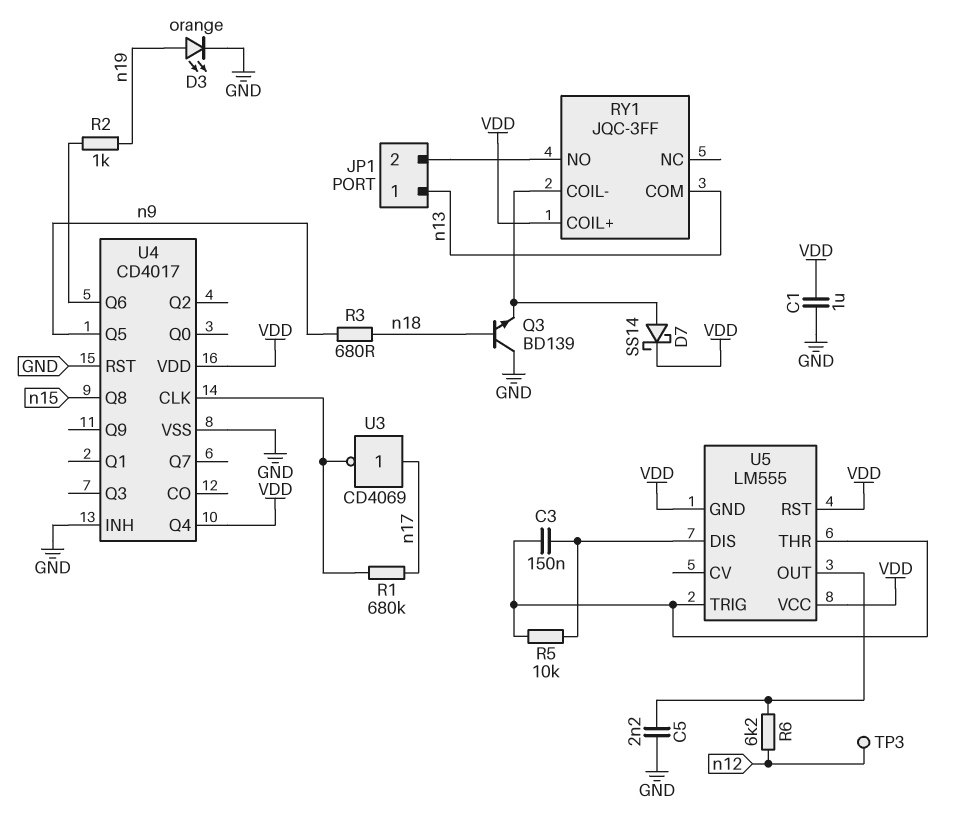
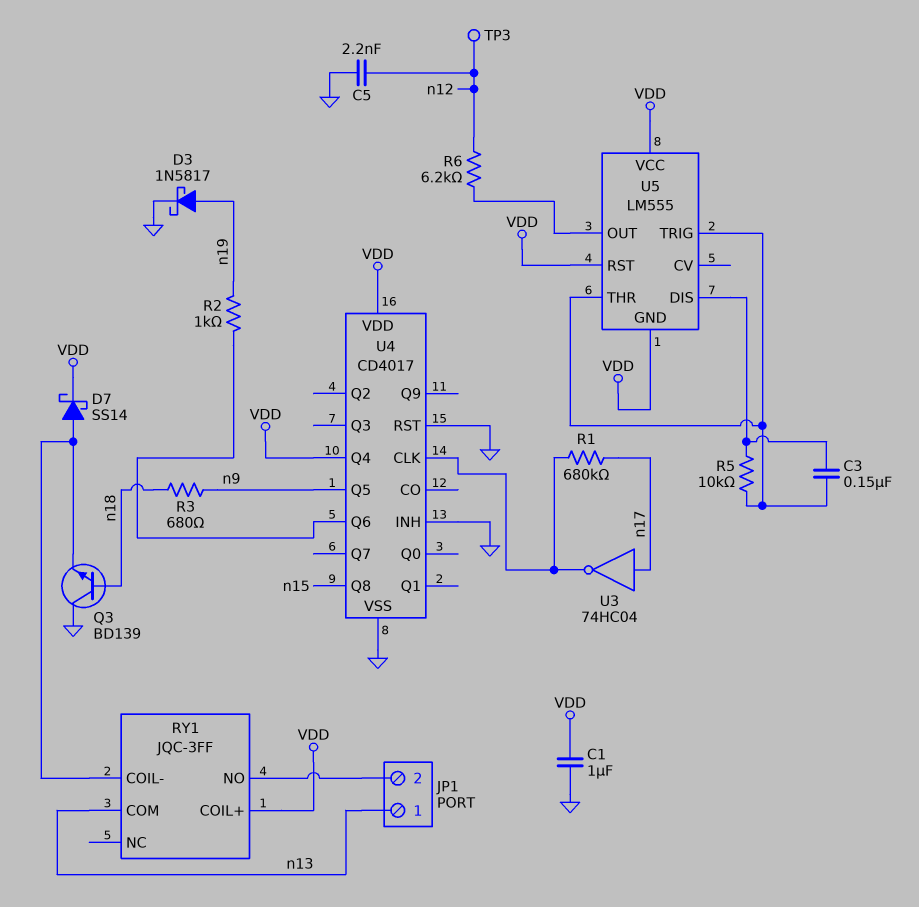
C5: 2.2nF (GND, U5/OUT) -> 2.2nF (GND, n12)
D3: LED orange (A n19, K GND) -> schottky 1N5817 (A n19, K GND)
U3: NOT CD4069 (in n17, out U4/CLK) -> NOT 74HC04 (in n17, out U4/CLK)

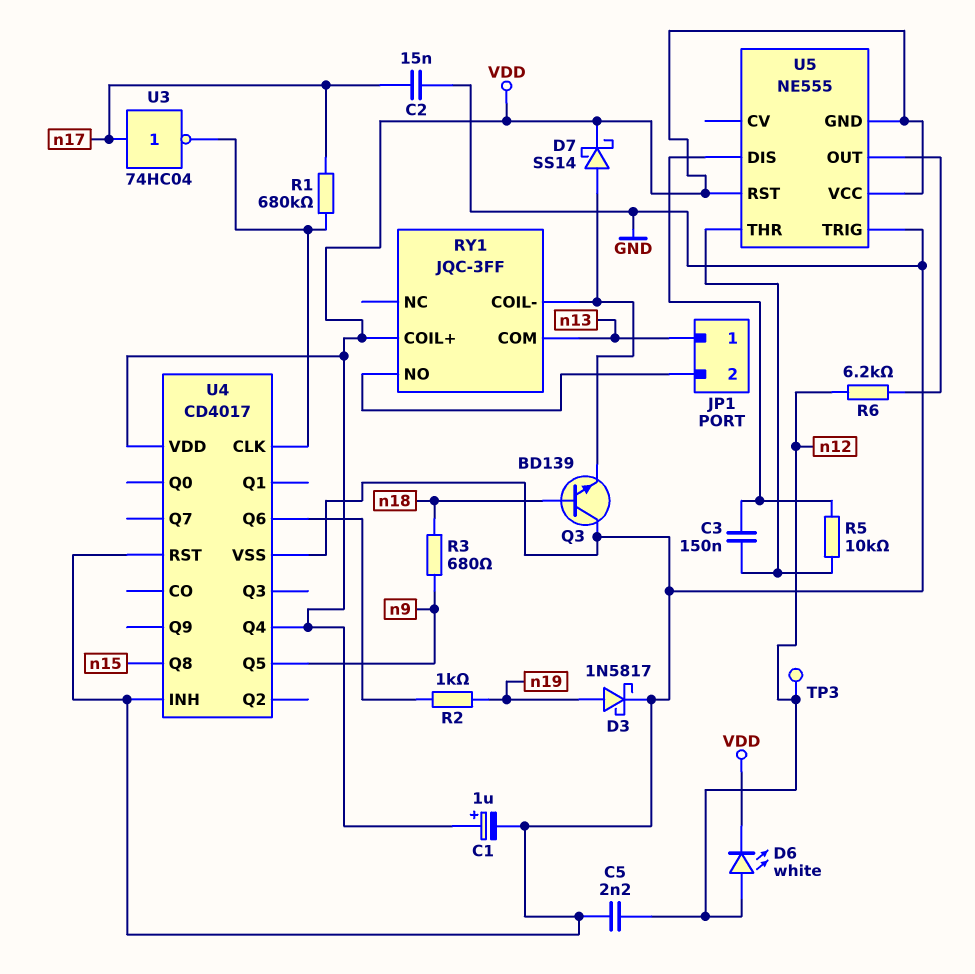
C1: 1uF (GND, VDD) -> 1uF (plus VDD, minus GND)
C2: none -> 15nF (GND, n17)
D6: none -> LED white (A n12, K VDD)
U5: LM555 -> NE555
U5 pin TRIG: U5/THR -> GND

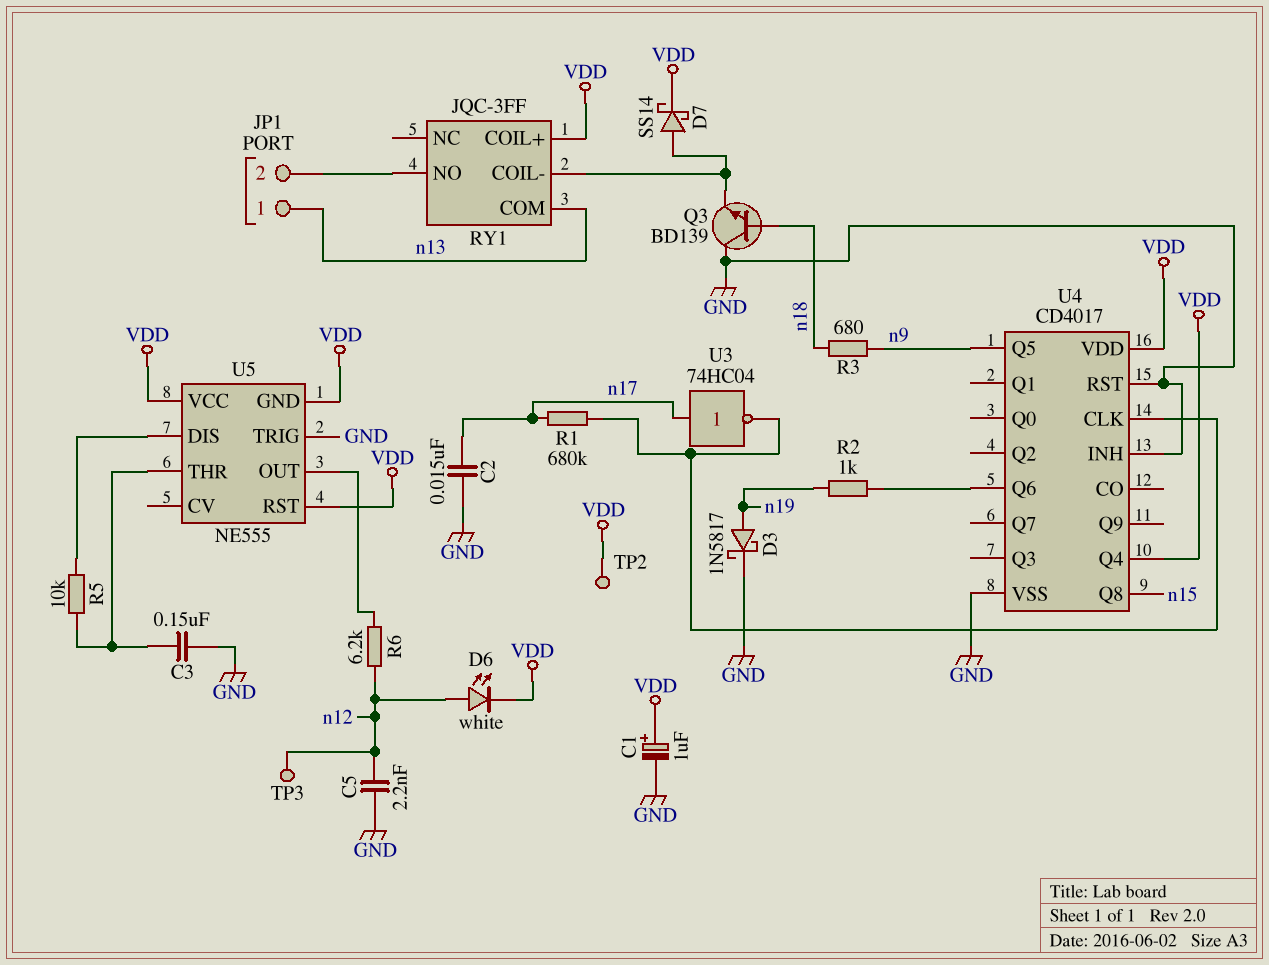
C3: 150nF (U5/DIS, U5/THR) -> 150nF (GND, U5/THR)
TP2: none -> test point (VDD)

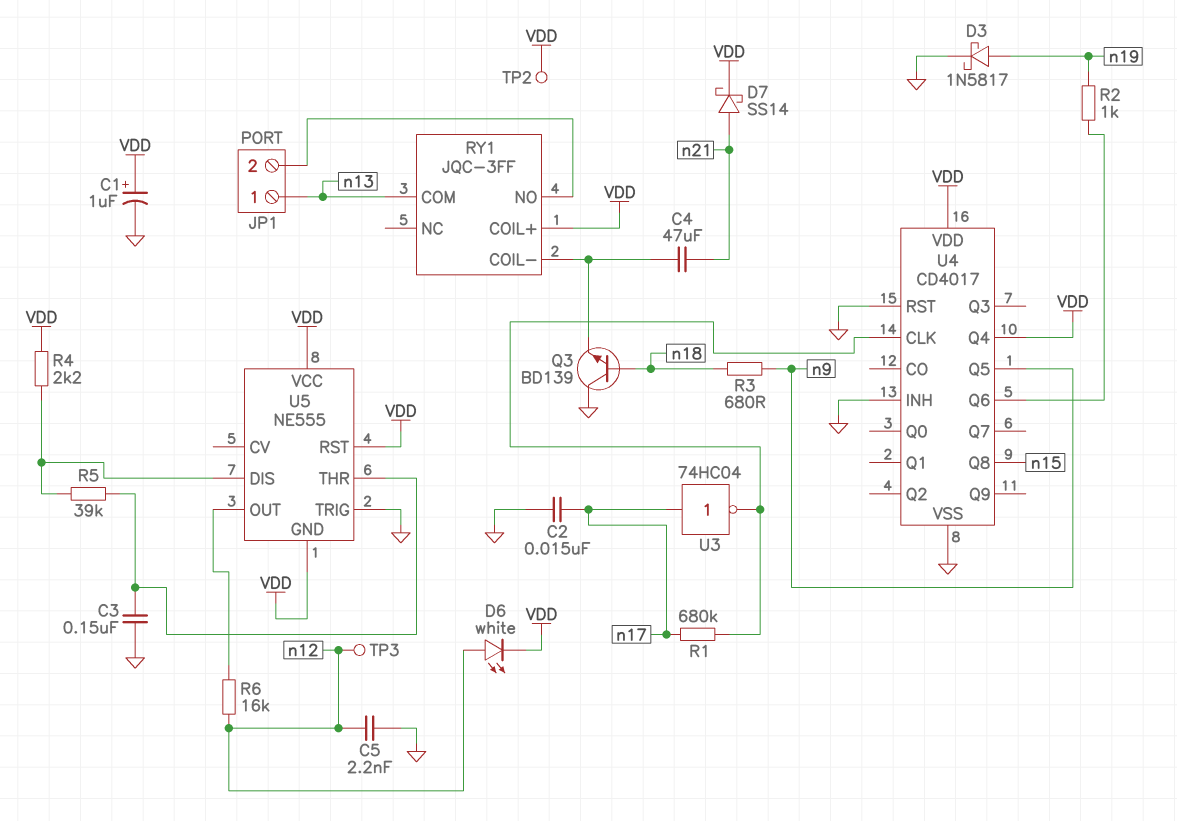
C4: none -> 47uF (RY1/COIL-, n21)
D7: schottky SS14 (A RY1/COIL-, K VDD) -> schottky SS14 (A n21, K VDD)
R4: none -> 2.2k (U5/DIS, VDD)
R5: 10k (U5/DIS, U5/THR) -> 39k (U5/DIS, U5/THR)
R6: 6.2k (U5/OUT, n12) -> 16k (U5/OUT, n12)

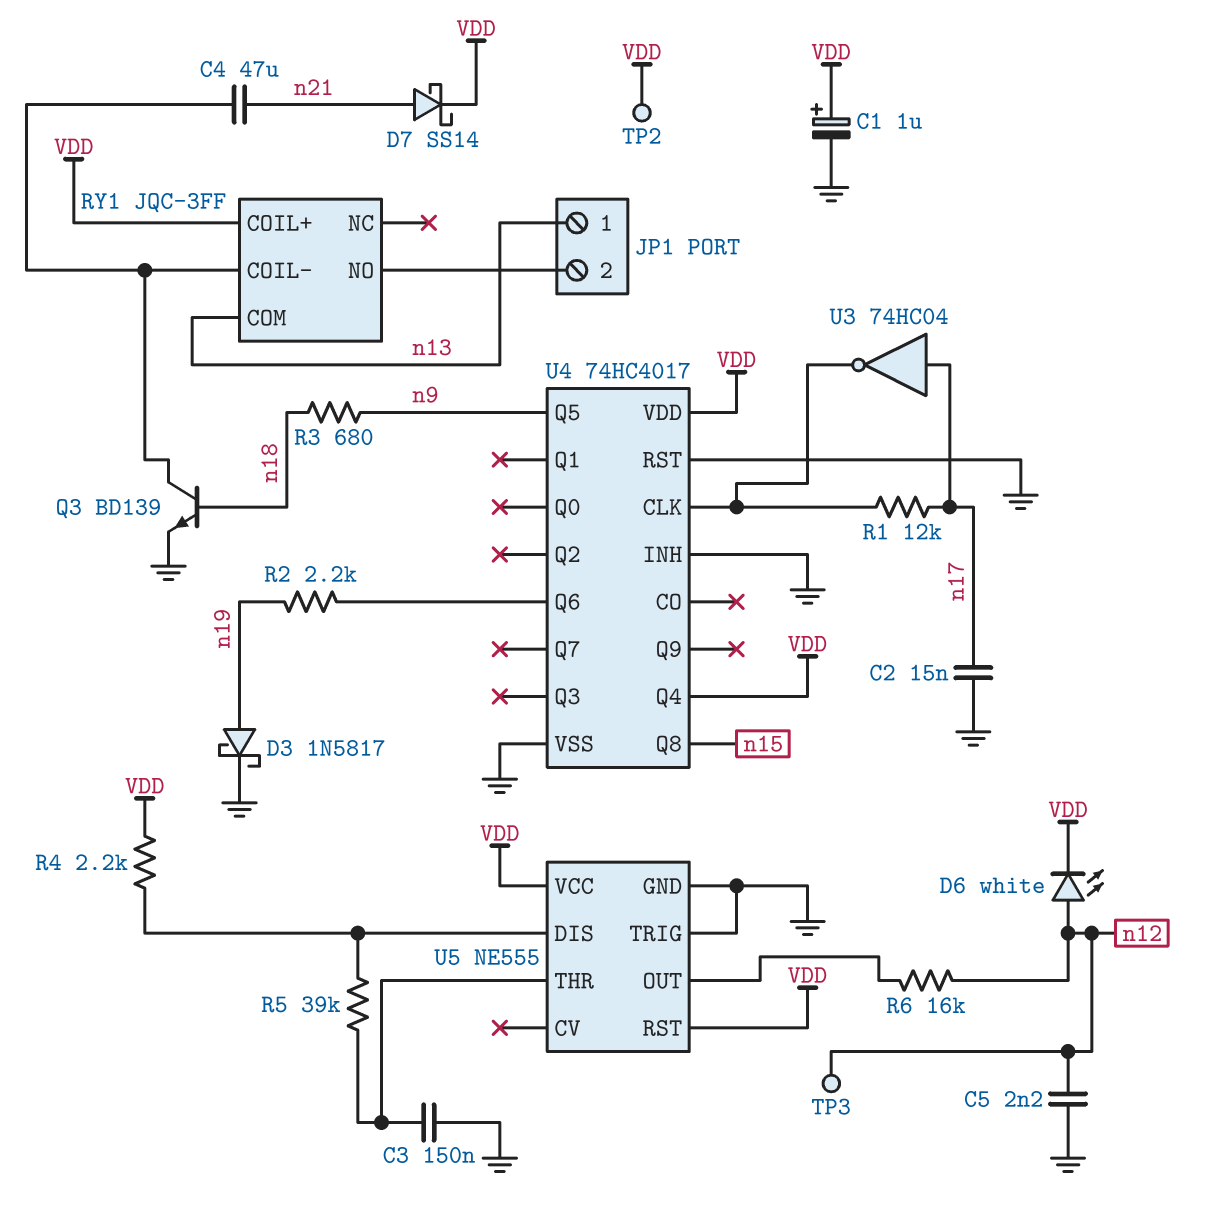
Q3: NPN BD139 (B n18, C GND, E RY1/COIL-) -> NPN BD139 (B n18, C RY1/COIL-, E GND)
R1: 680k (U4/CLK, n17) -> 12k (U4/CLK, n17)
R2: 1k (U4/Q6, n19) -> 2.2k (U4/Q6, n19)
U4: CD4017 -> 74HC4017
U5 pin GND: VDD -> GND

